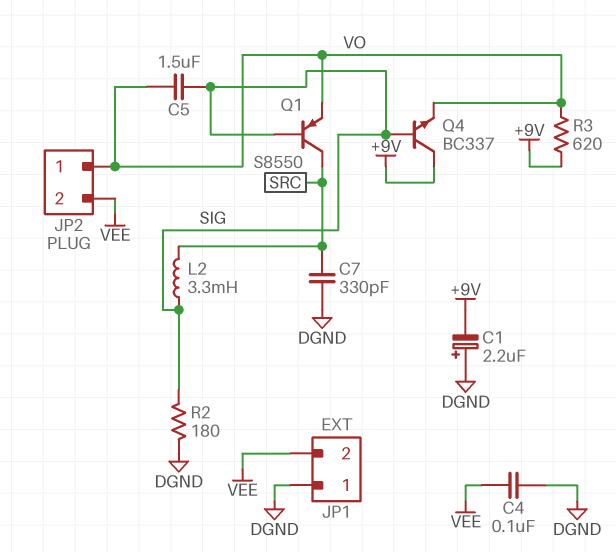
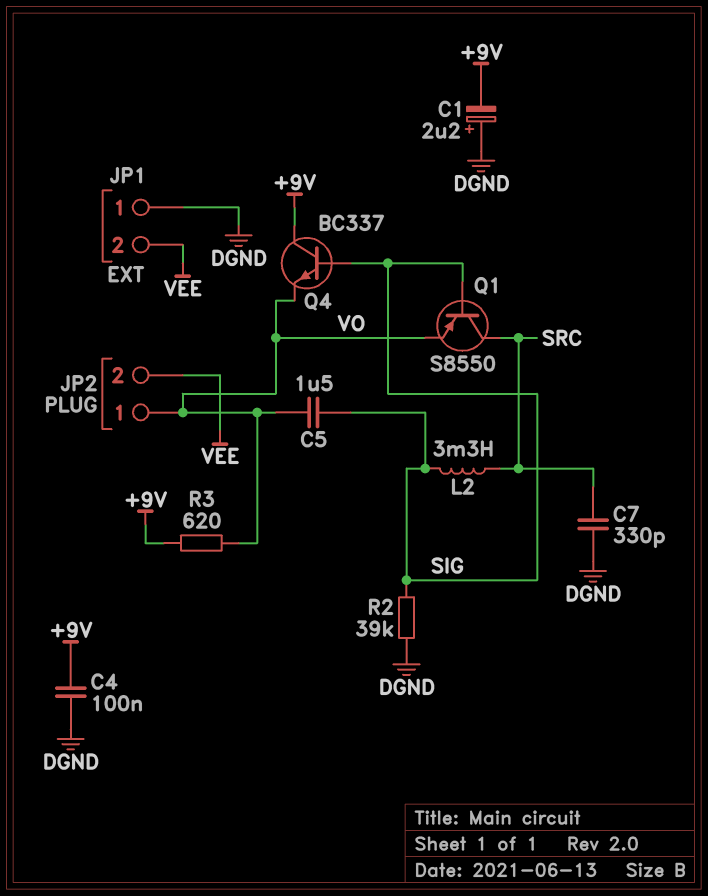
C4: 100nF (DGND, VEE) -> 100nF (+9V, DGND)
R2: 180 (DGND, SIG) -> 39k (DGND, SIG)

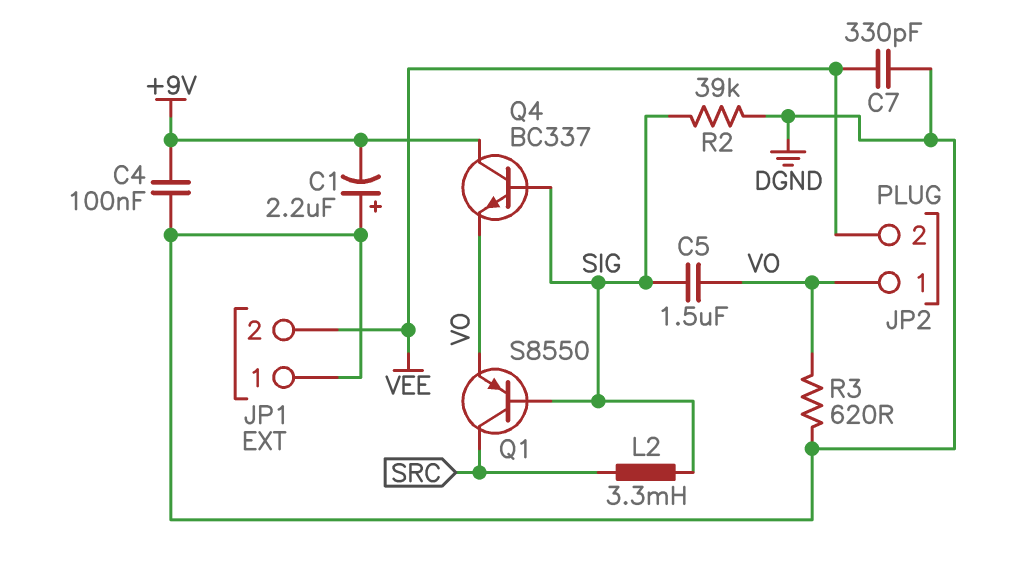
C7: 330pF (DGND, SRC) -> 330pF (DGND, VEE)
R3: 620 (+9V, VO) -> 620 (DGND, VO)

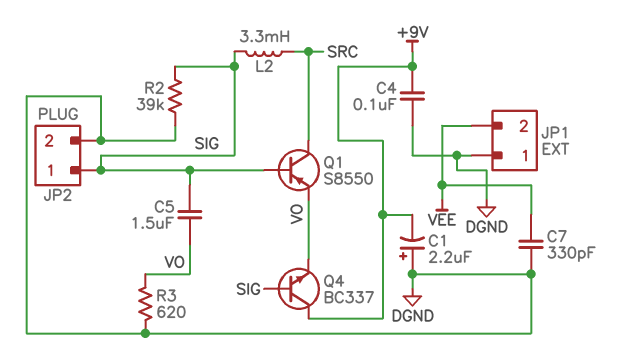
JP2 pin 1: VO -> SIG
JP2 pin 2: VEE -> DGND

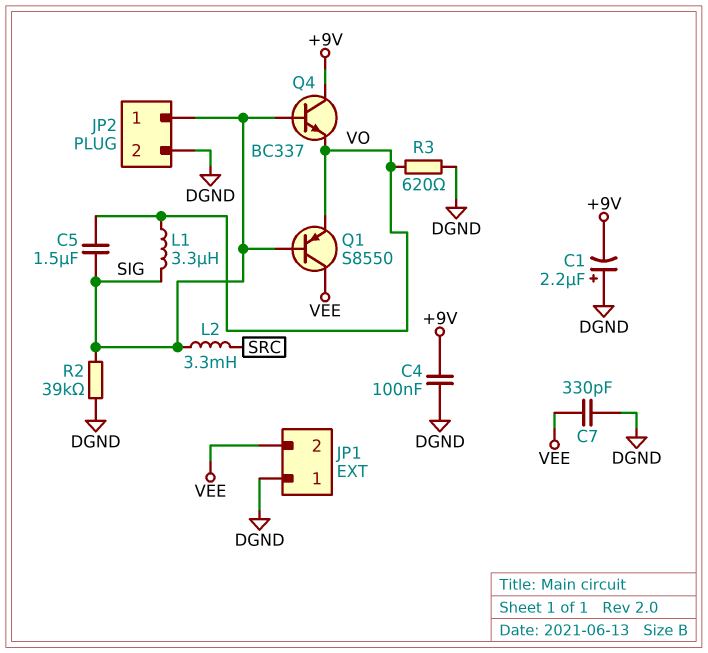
L1: none -> 3.3uH (SIG, VO)
Q1: PNP S8550 (B SIG, C SRC, E VO) -> PNP S8550 (B SIG, C VEE, E VO)

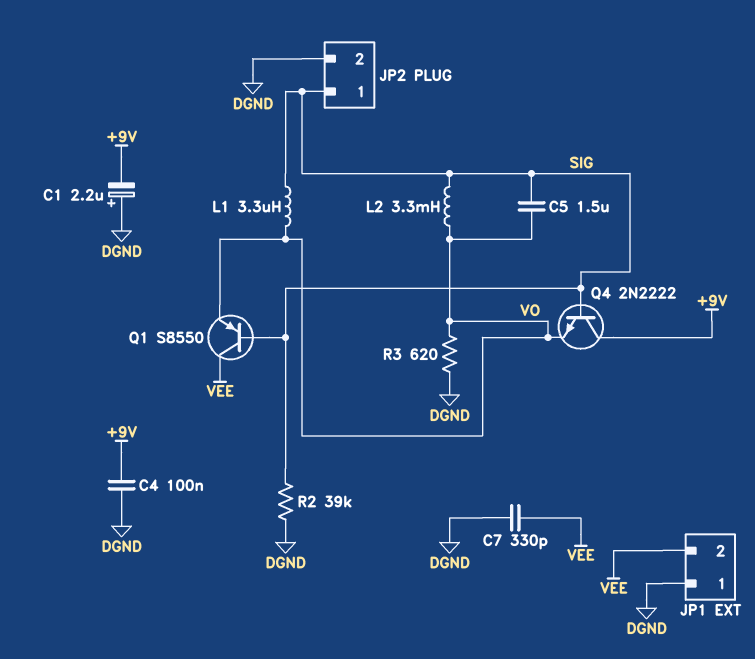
L2: 3.3mH (SIG, SRC) -> 3.3mH (SIG, VO)
Q4: NPN BC337 (B SIG, C +9V, E VO) -> NPN 2N2222 (B SIG, C +9V, E VO)

